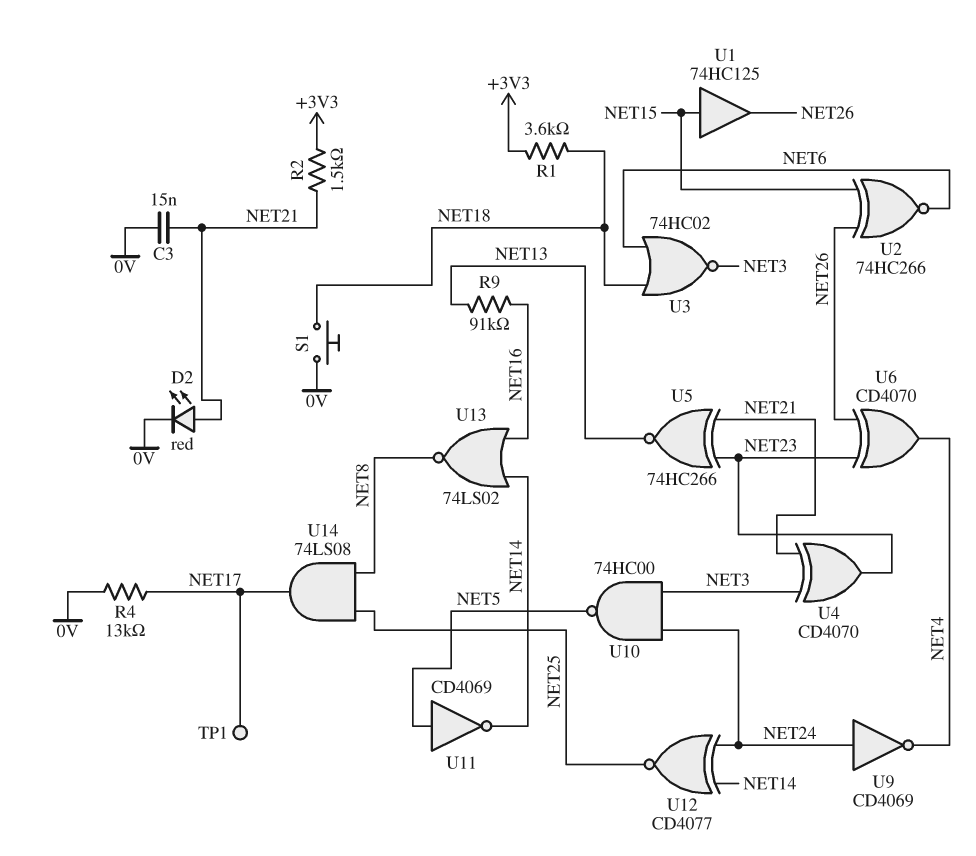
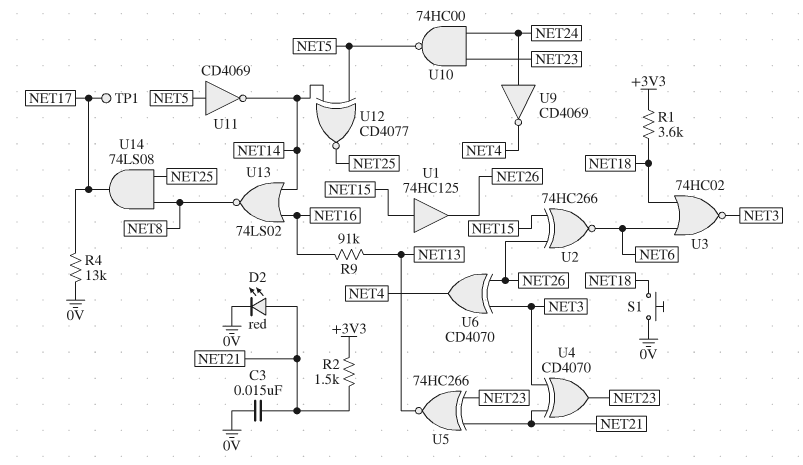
U6: XOR CD4070 (in NET23, in NET26, out NET4) -> XOR CD4070 (in NET3, in NET26, out NET4)
U10: NAND 74HC00 (in NET3, in NET24, out NET5) -> NAND 74HC00 (in NET23, in NET24, out NET5)
U12: XNOR CD4077 (in NET14, in NET24, out NET25) -> XNOR CD4077 (in NET5, in NET14, out NET25)

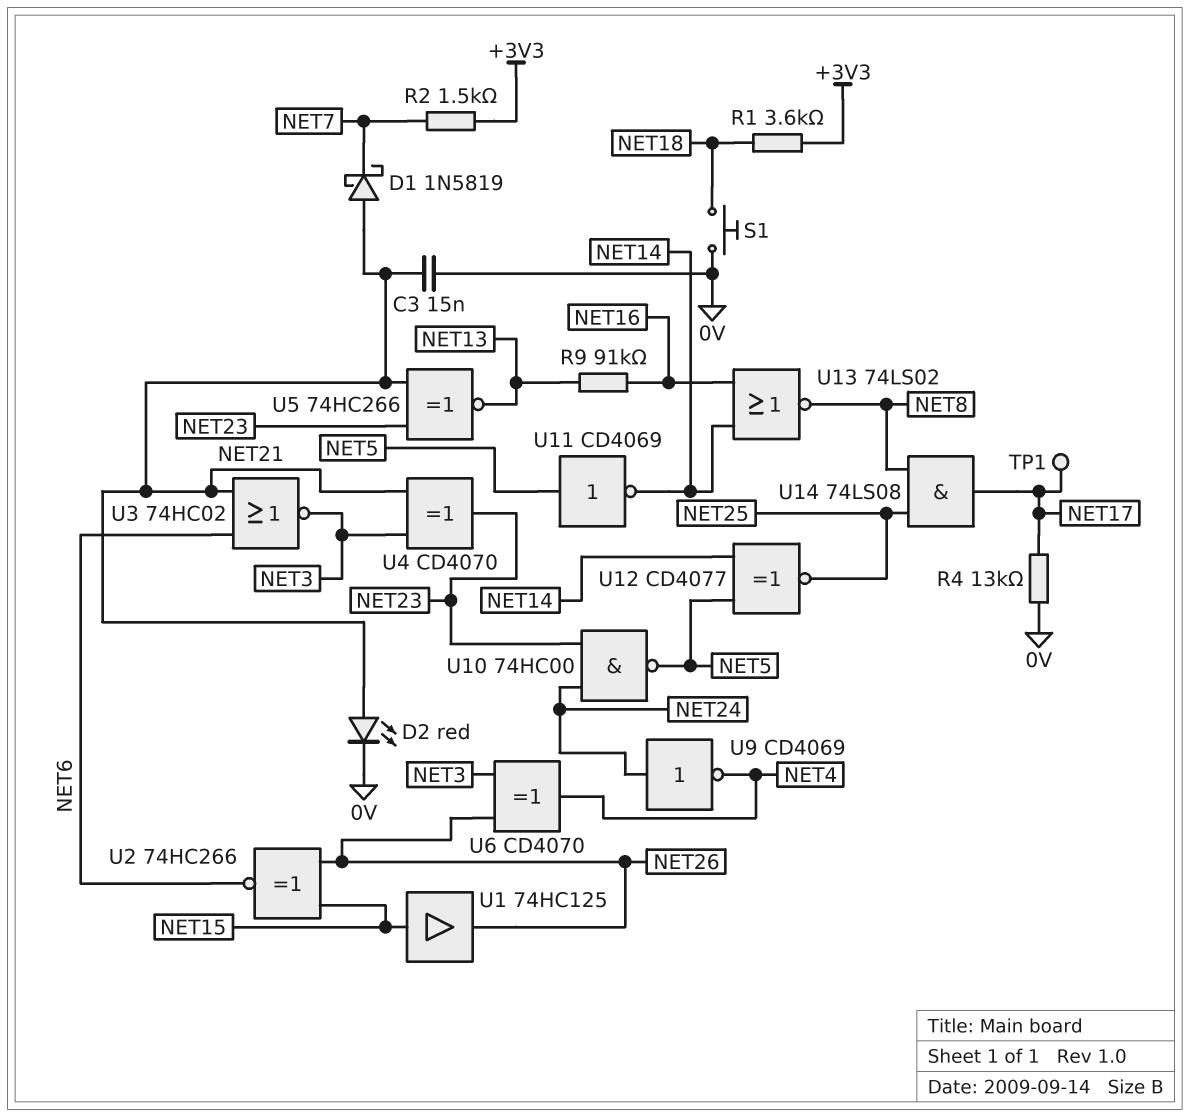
D1: none -> schottky 1N5819 (A NET21, K NET7)
R2: 1.5k (+3V3, NET21) -> 1.5k (+3V3, NET7)
U3: NOR 74HC02 (in NET6, in NET18, out NET3) -> NOR 74HC02 (in NET6, in NET21, out NET3)

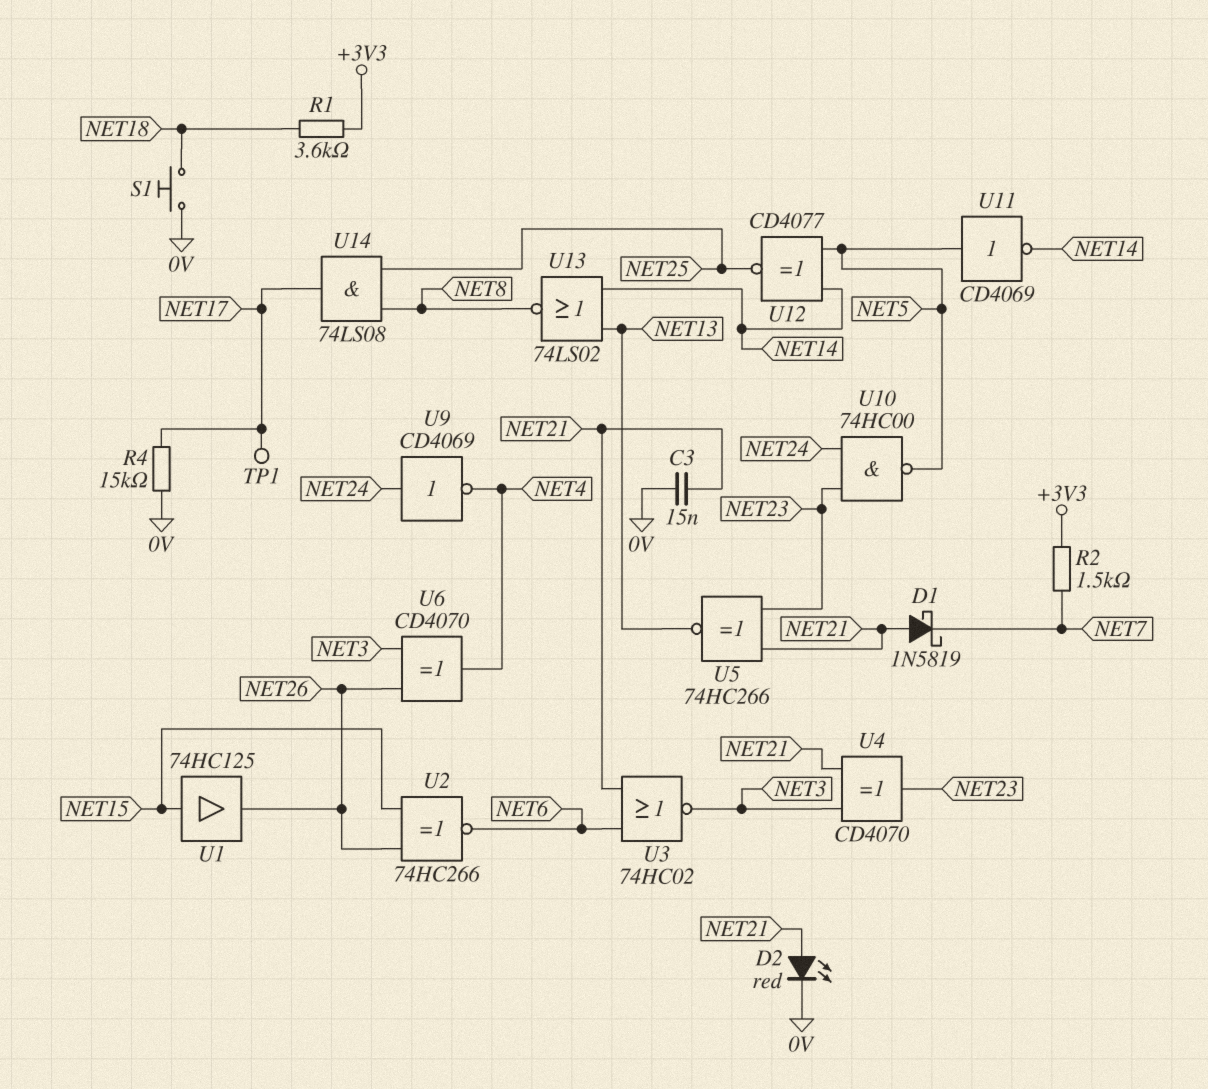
R4: 13k (0V, NET17) -> 15k (0V, NET17)
R9: 91k (NET13, NET16) -> none
U13: NOR 74LS02 (in NET14, in NET16, out NET8) -> NOR 74LS02 (in NET13, in NET14, out NET8)

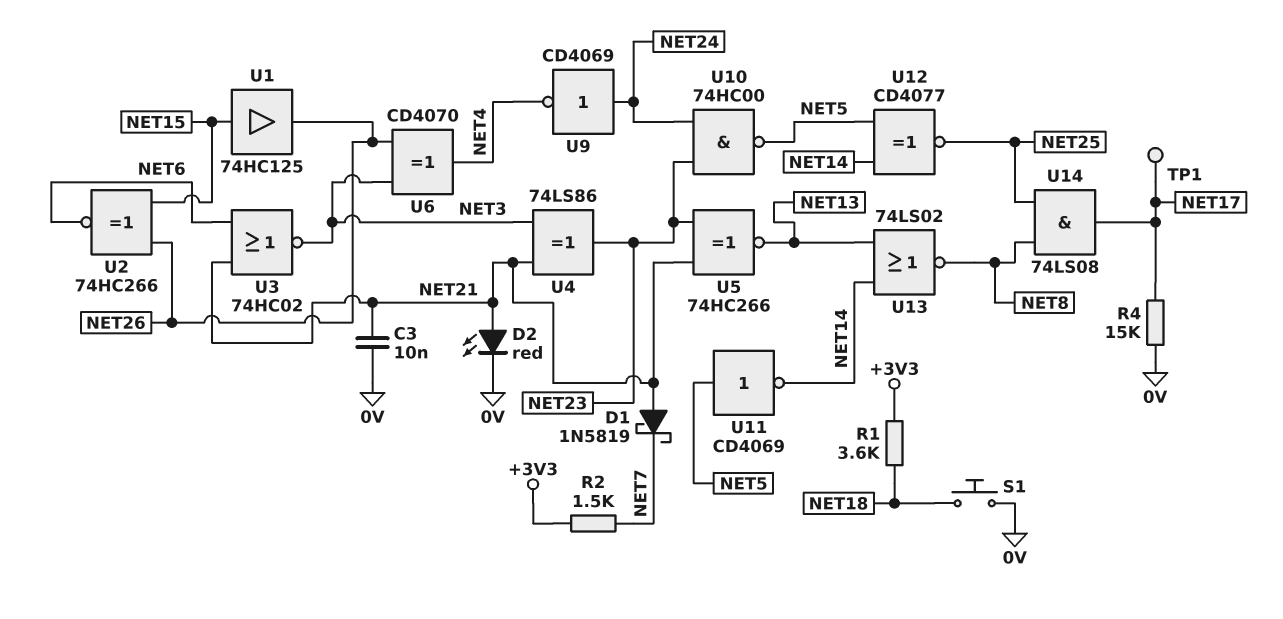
C3: 15nF (0V, NET21) -> 10nF (0V, NET21)
U4: XOR CD4070 (in NET3, in NET21, out NET23) -> XOR 74LS86 (in NET3, in NET21, out NET23)

